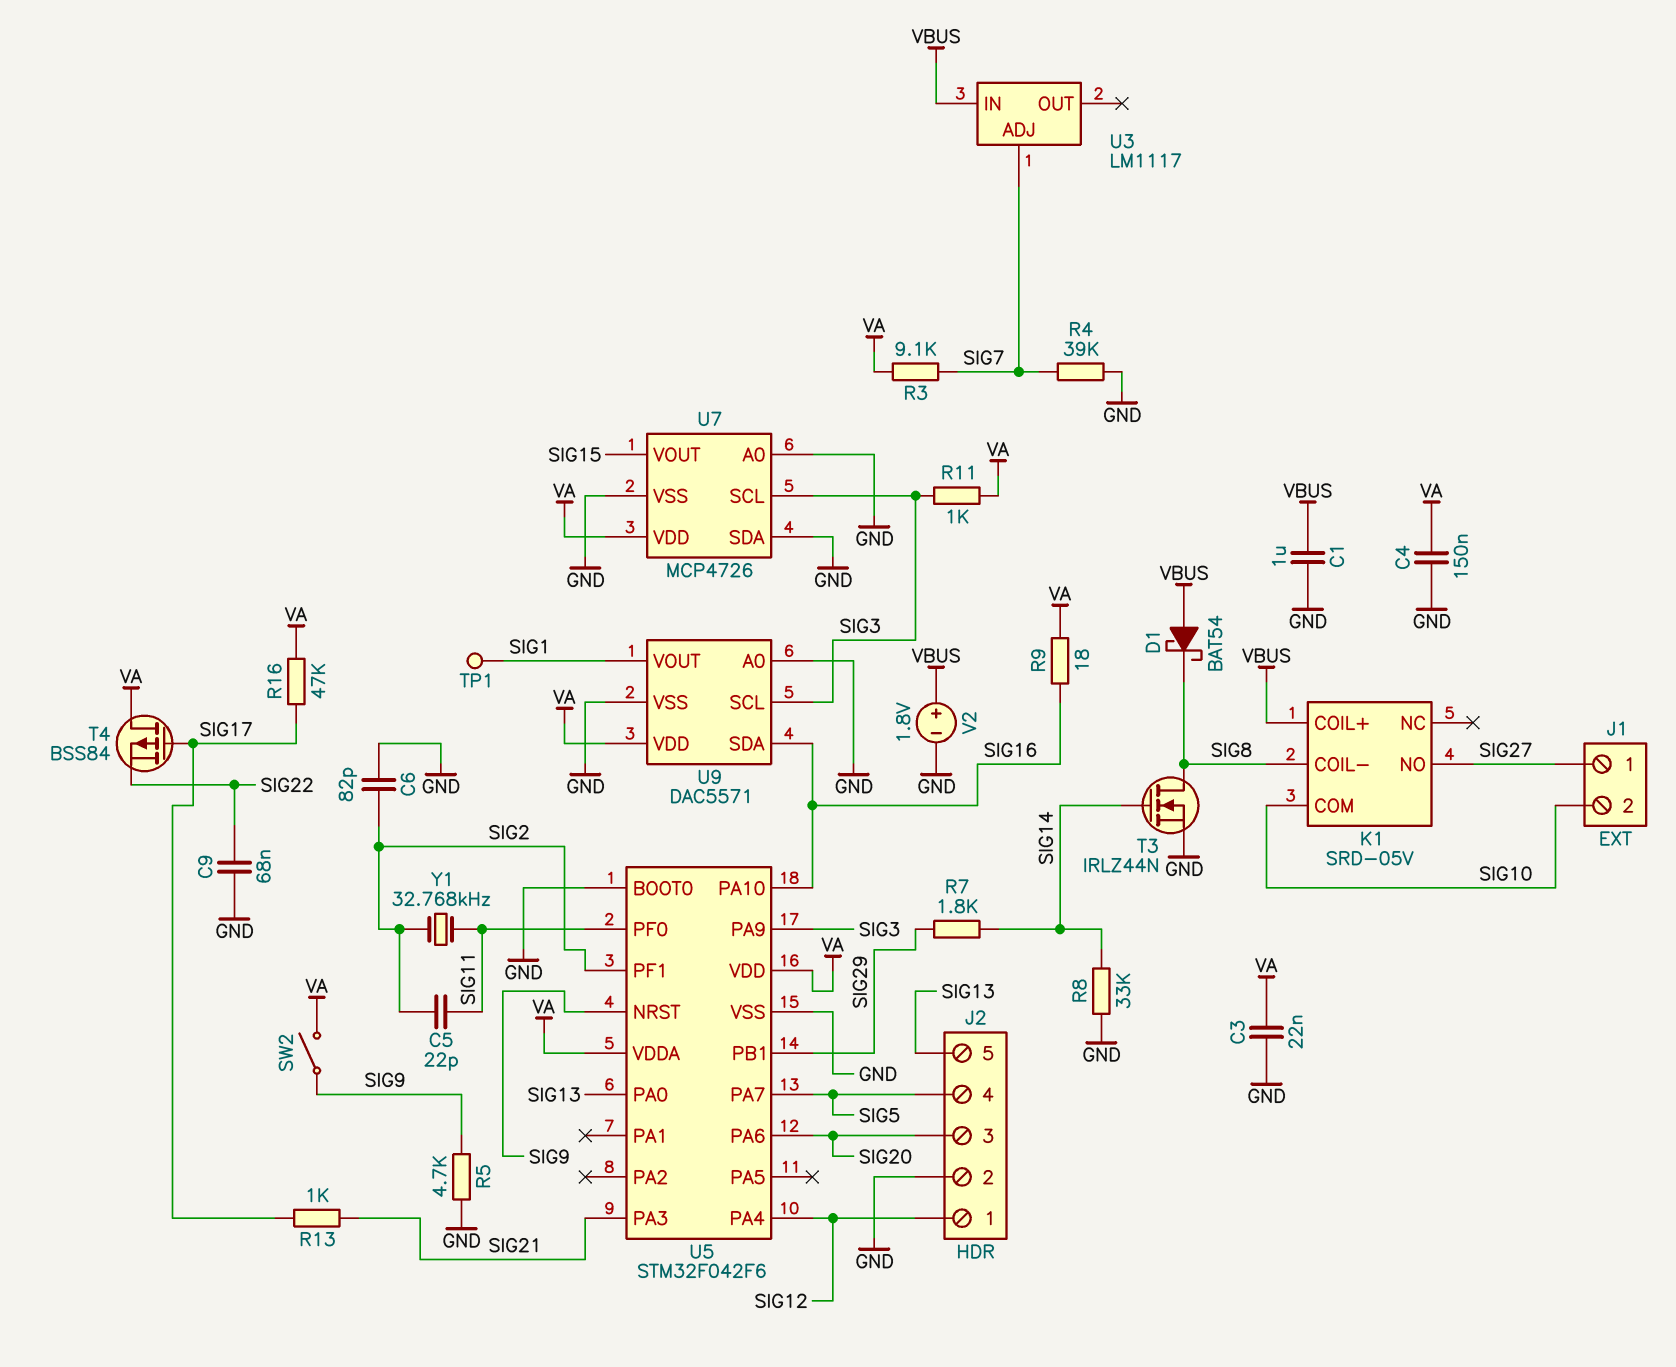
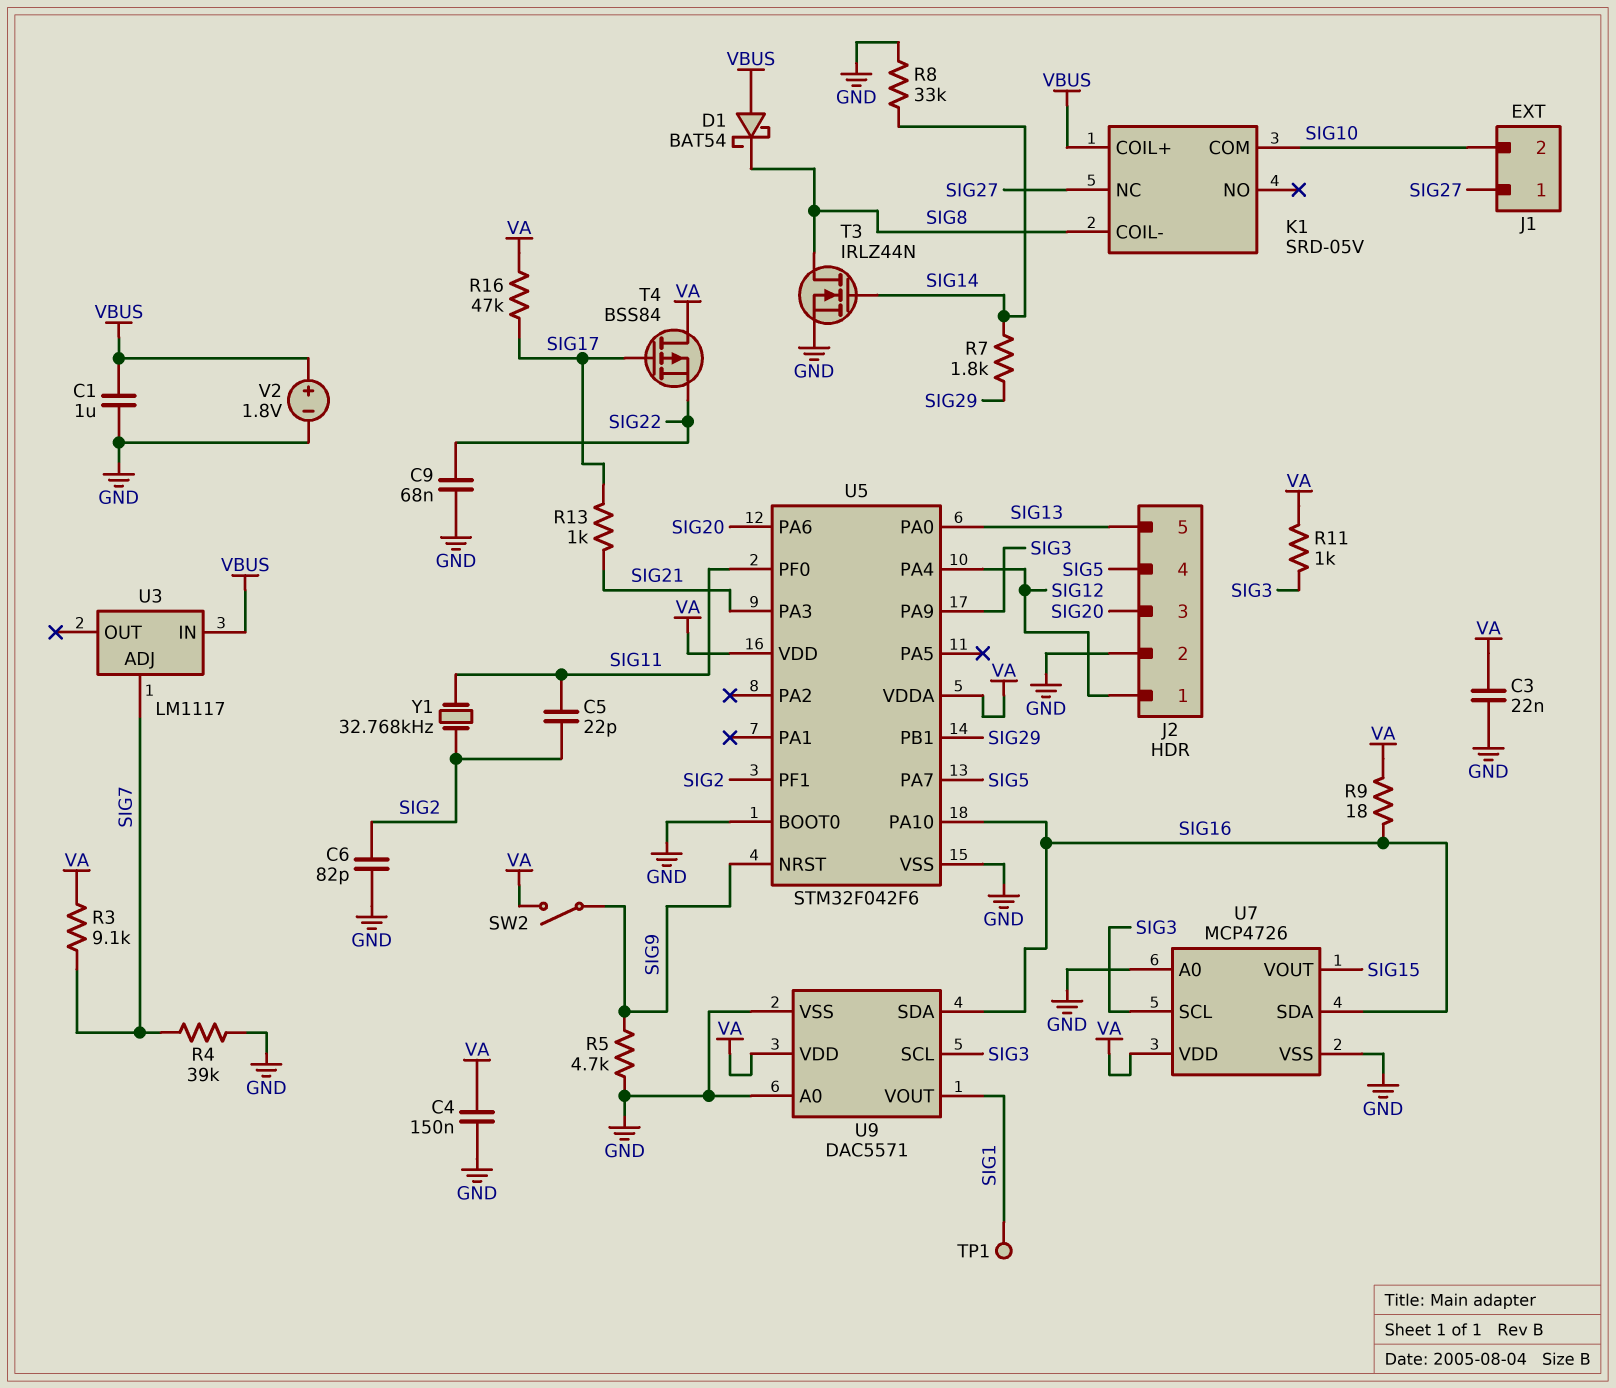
K1 pin NC: none -> SIG27
K1 pin NO: SIG27 -> none
U7 pin SDA: GND -> SIG16

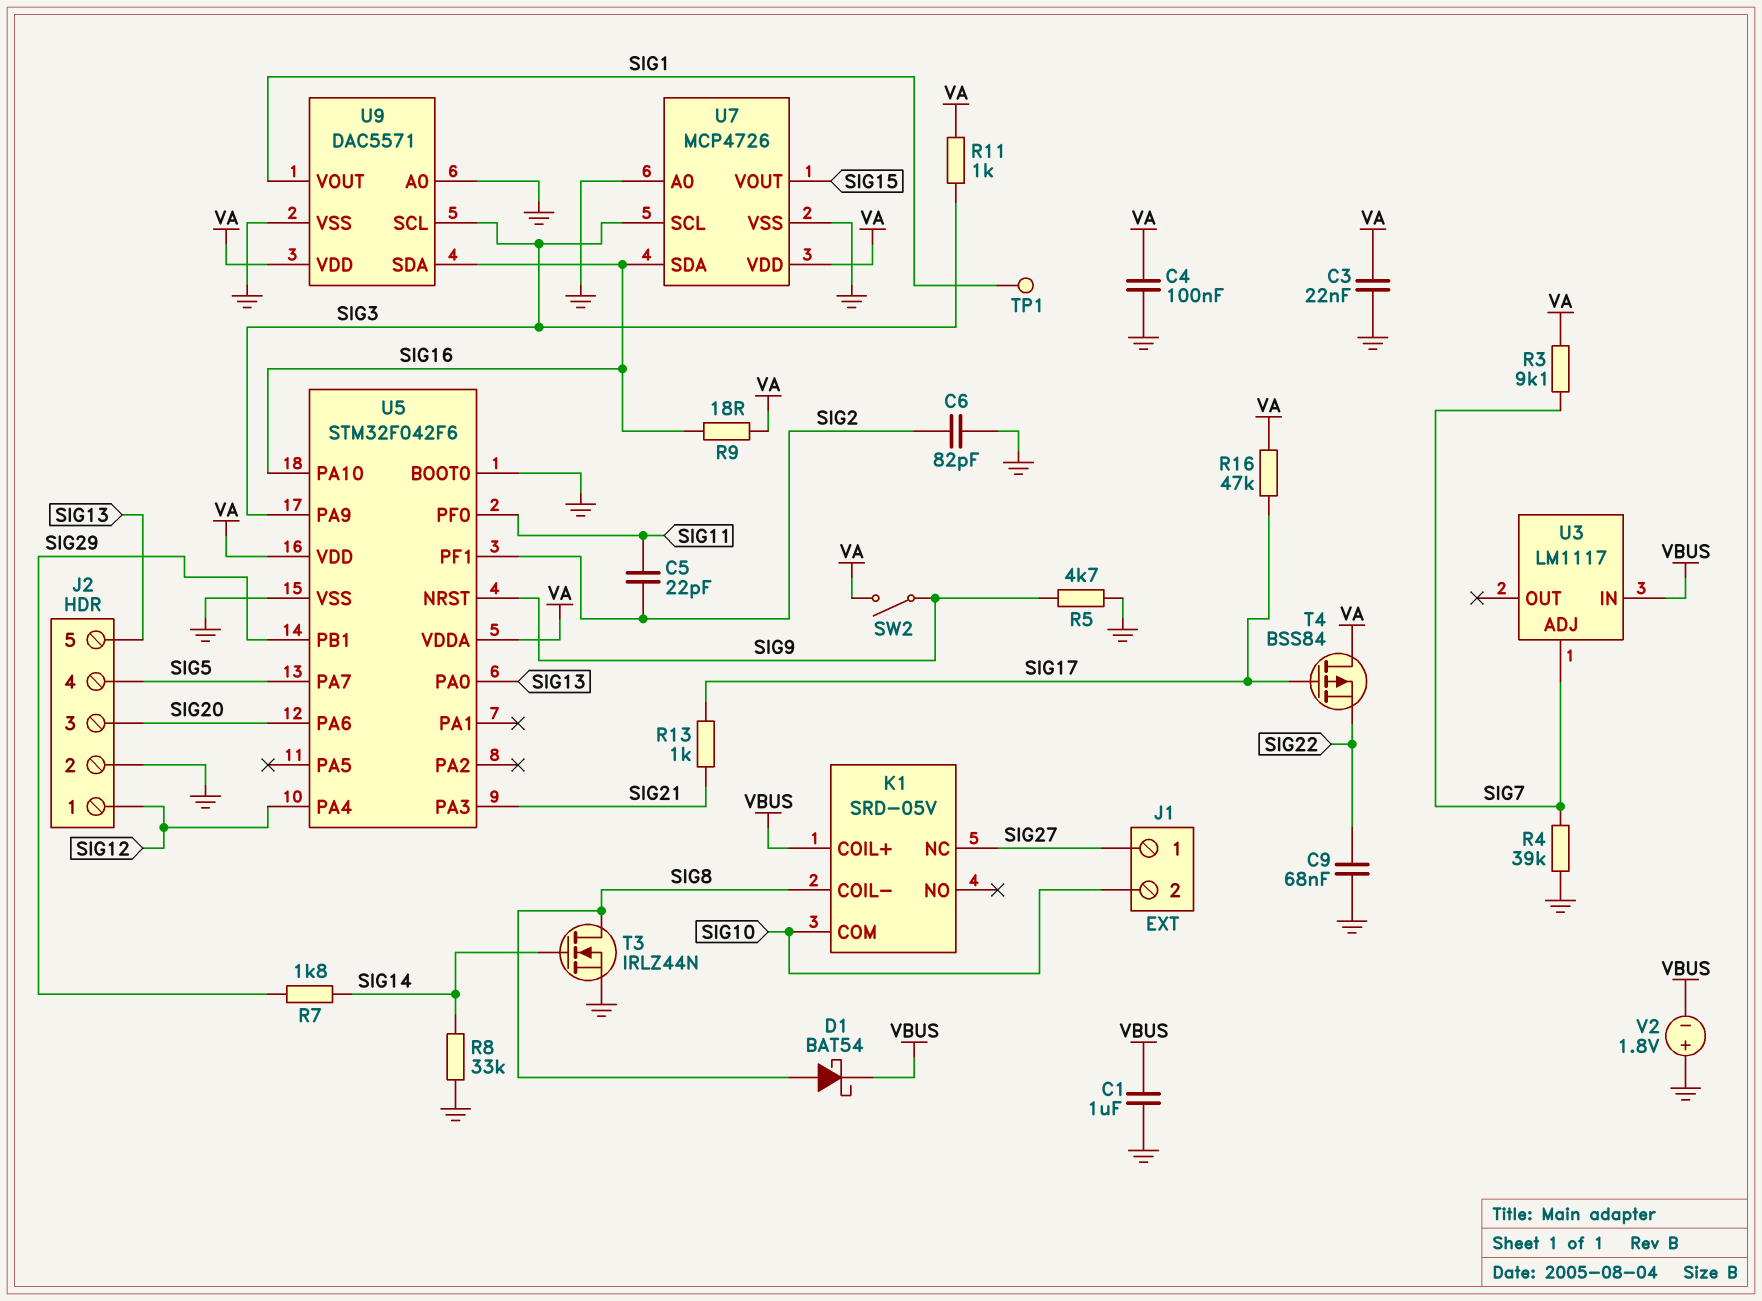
C4: 150nF (GND, VA) -> 100nF (GND, VA)
D1: schottky BAT54 (A VBUS, K SIG8) -> schottky BAT54 (A SIG8, K VBUS)
V2: 1.8V (plus VBUS, minus GND) -> 1.8V (plus GND, minus VBUS)
Y1: 32.768kHz (SIG2, SIG11) -> none

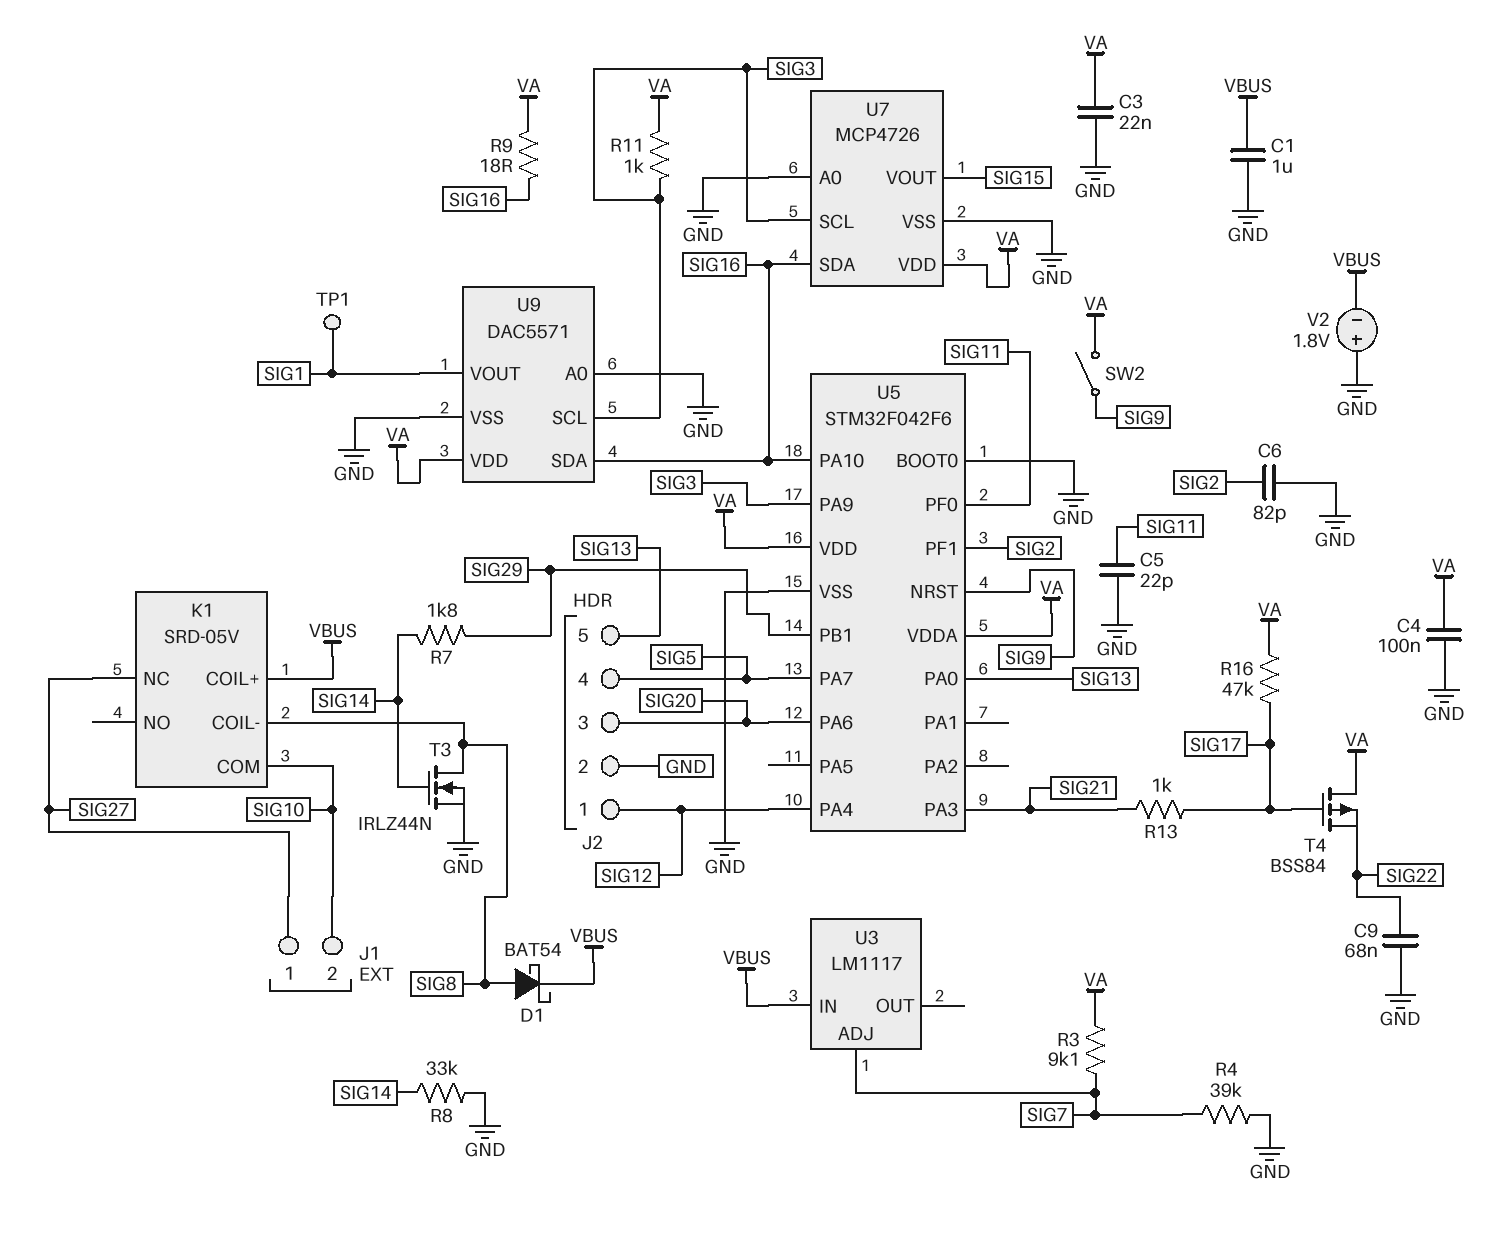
C5: 22pF (SIG2, SIG11) -> 22pF (GND, SIG11)
R5: 4.7k (GND, SIG9) -> none

